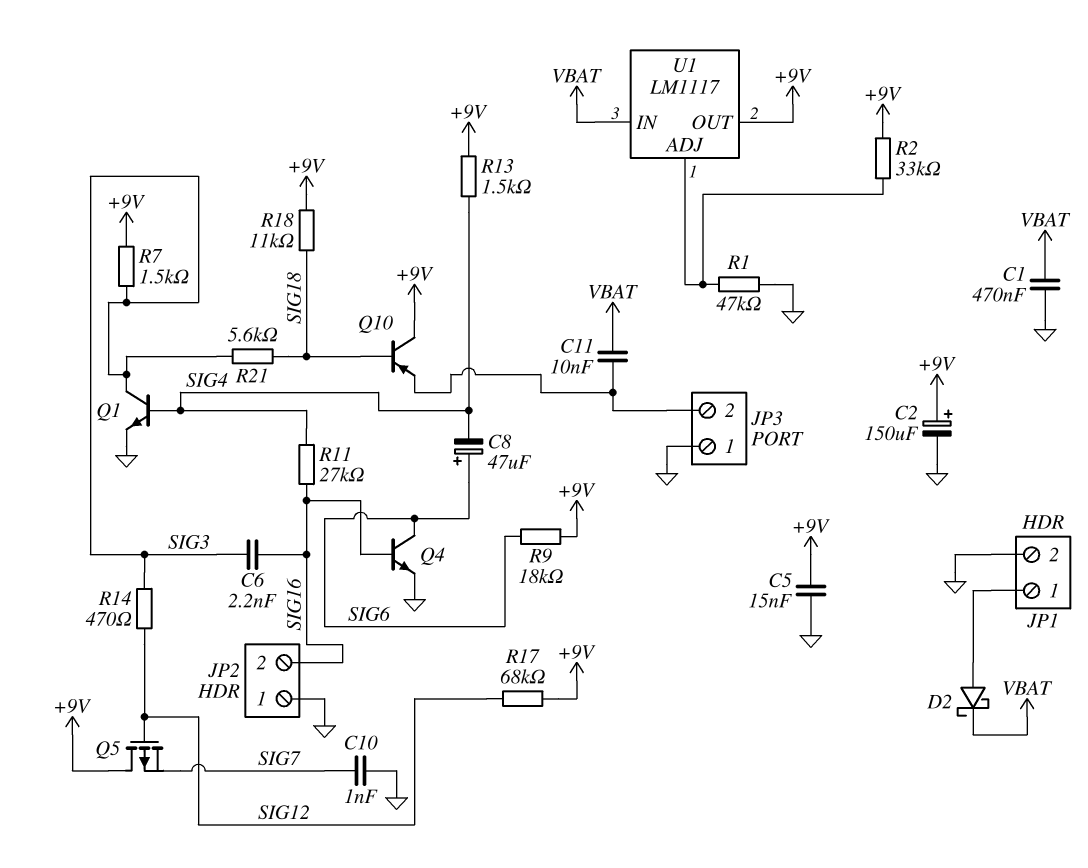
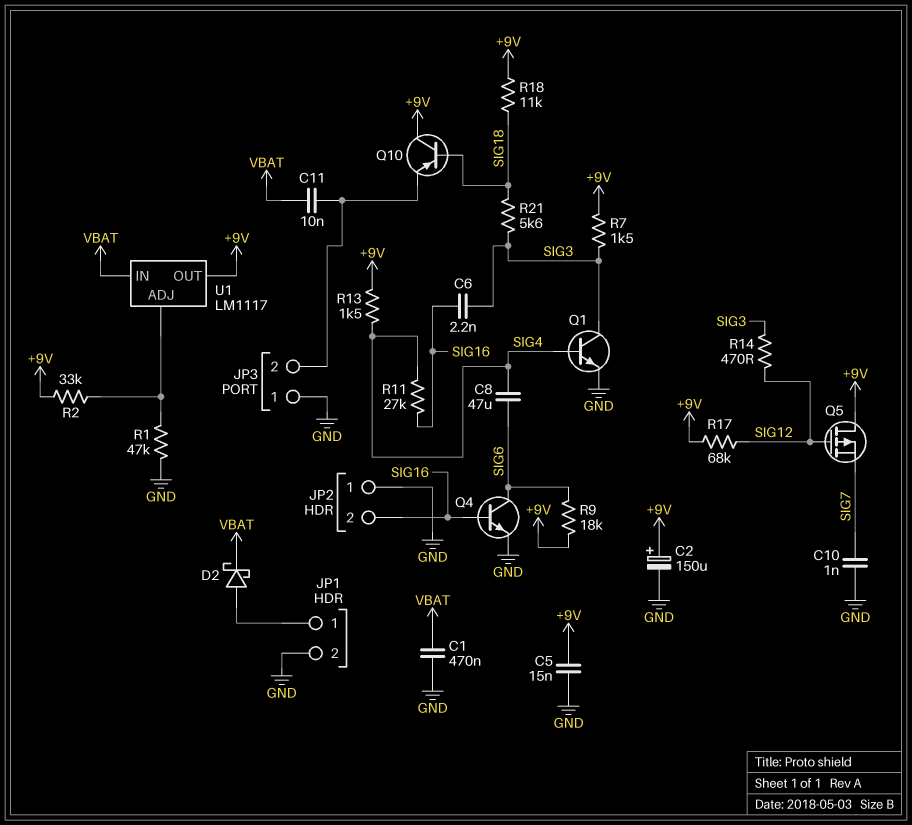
C8: 47uF (plus SIG6, minus SIG4) -> 47uF (SIG4, SIG6)

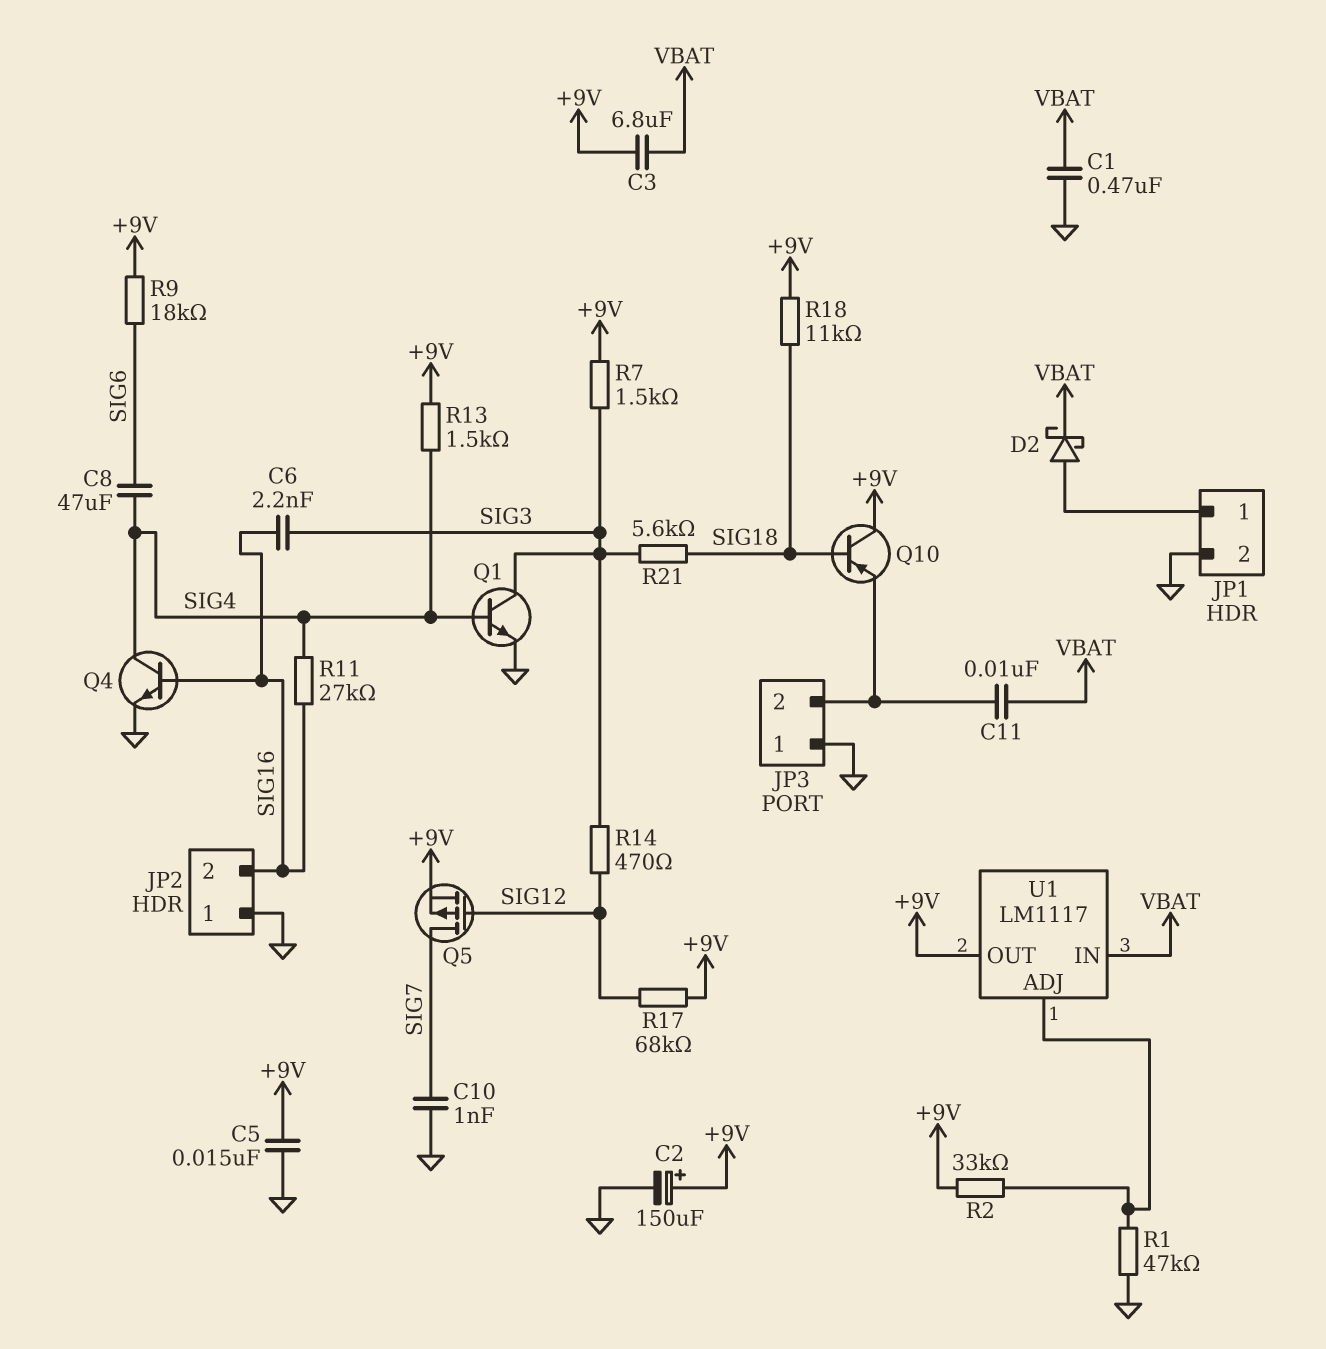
C3: none -> 6.8uF (+9V, VBAT)
Q4: NPN (B SIG16, C SIG6, E GND) -> NPN (B SIG16, C SIG4, E GND)
Q5: PMOS (G SIG12, D +9V, S SIG7) -> PMOS (G SIG12, D SIG7, S +9V)

